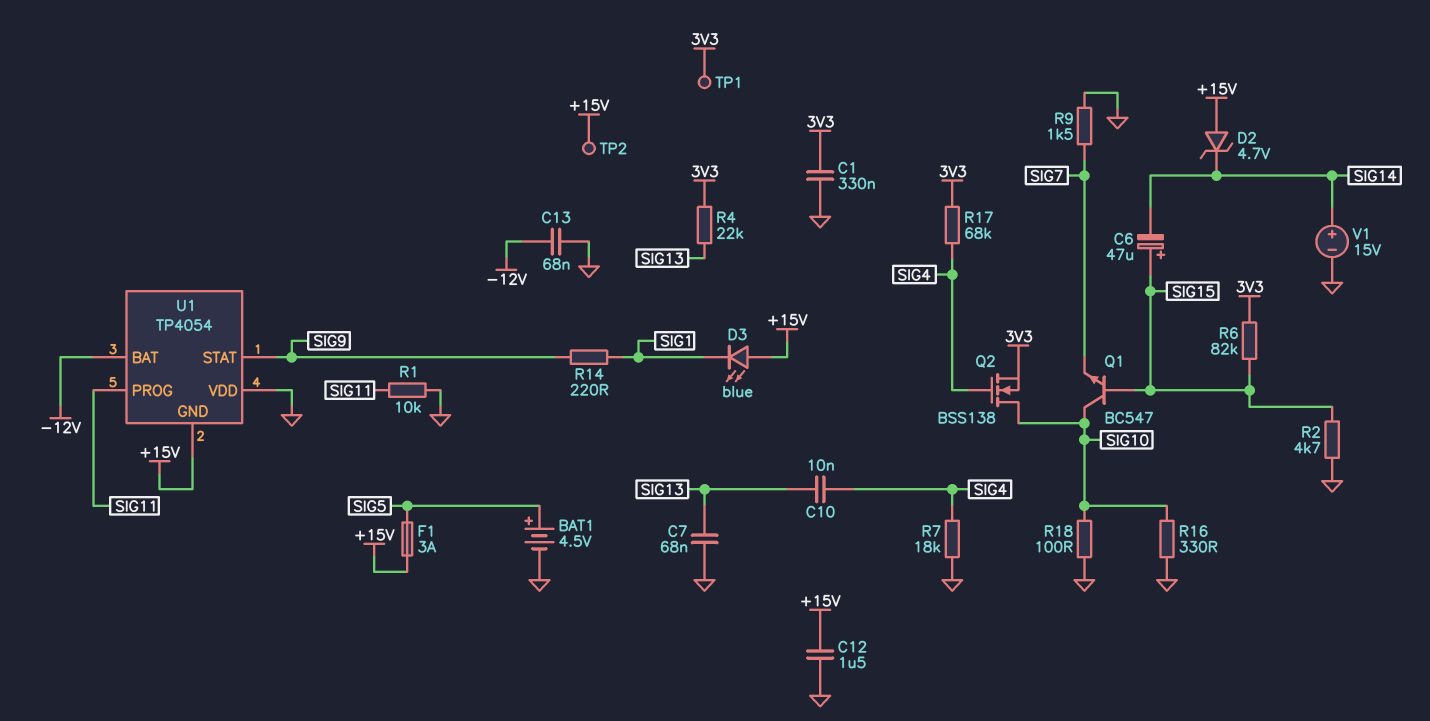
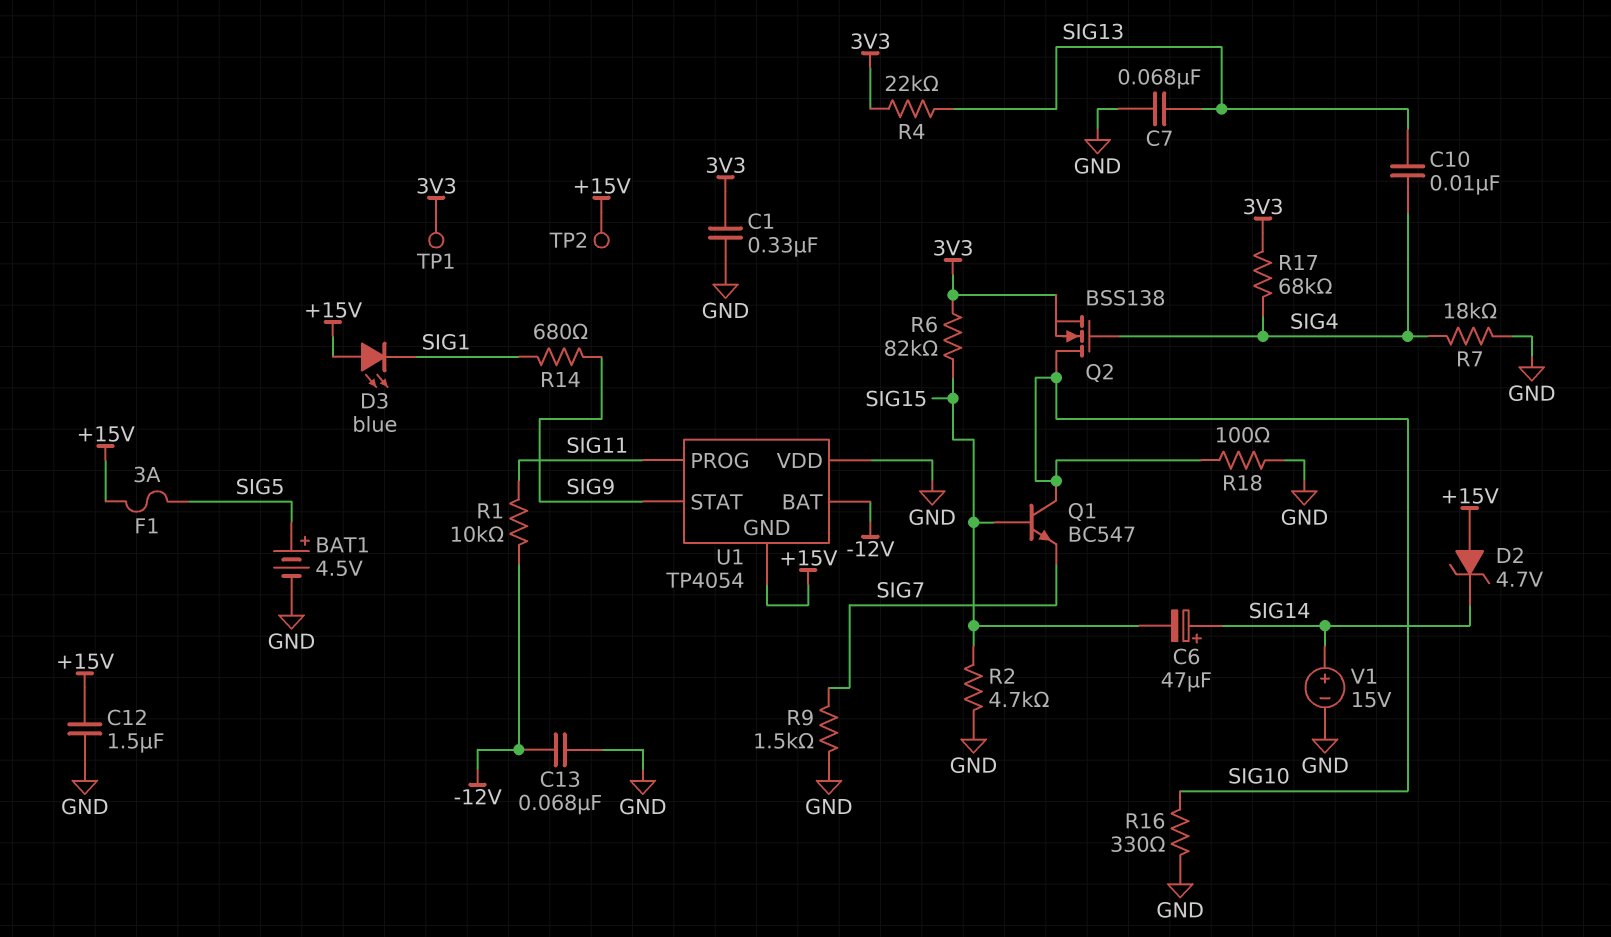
C6: 47uF (plus SIG15, minus SIG14) -> 47uF (plus SIG14, minus SIG15)
R1: 10k (GND, SIG11) -> 10k (-12V, SIG11)
R14: 220 (SIG1, SIG9) -> 680 (SIG1, SIG9)

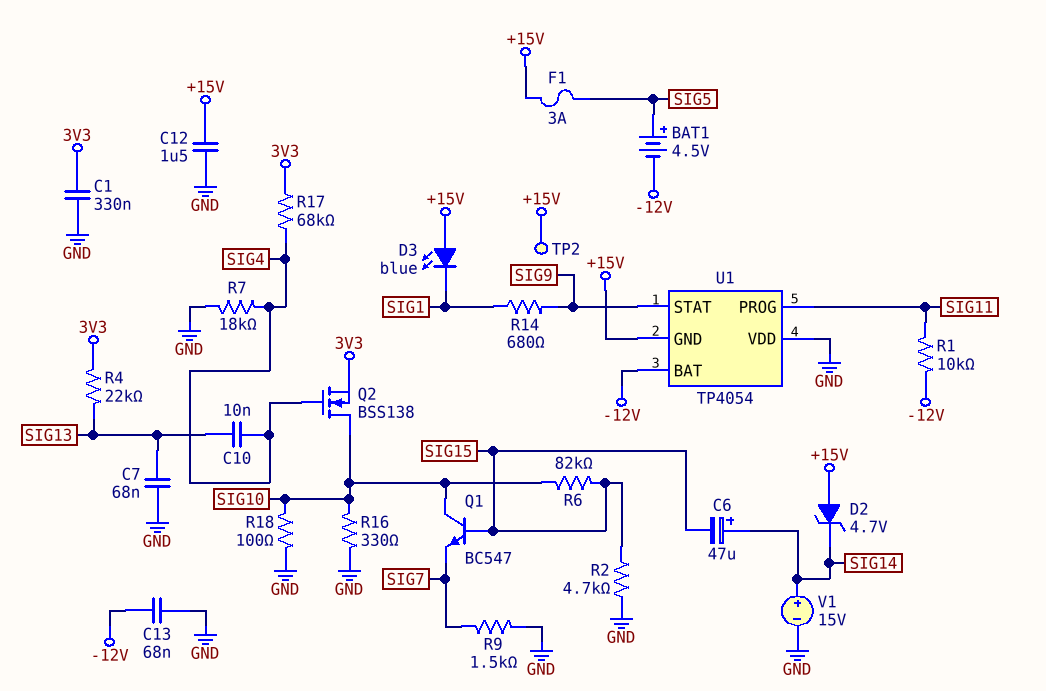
BAT1: 4.5V (plus SIG5, minus GND) -> 4.5V (plus SIG5, minus -12V)
R6: 82k (3V3, SIG15) -> 82k (SIG10, SIG15)
TP1: test point (3V3) -> none

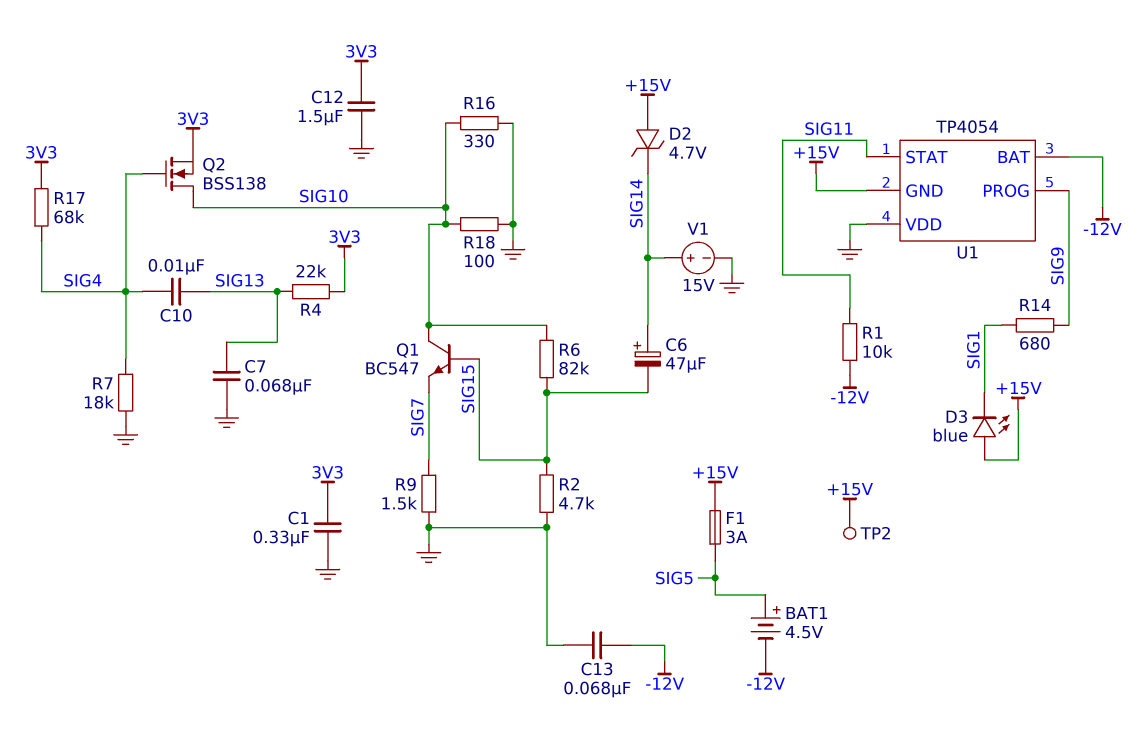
C12: 1.5uF (+15V, GND) -> 1.5uF (3V3, GND)
U1 pin PROG: SIG11 -> SIG9
U1 pin STAT: SIG9 -> SIG11

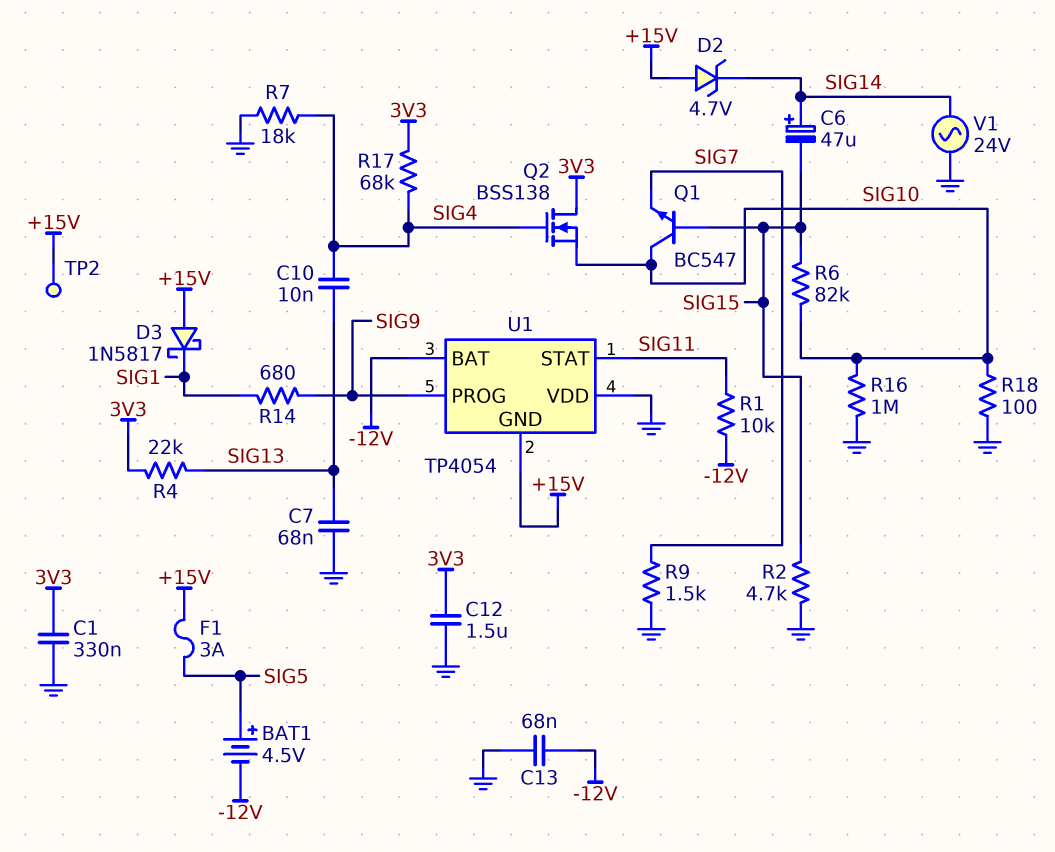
D3: LED blue (A +15V, K SIG1) -> schottky 1N5817 (A +15V, K SIG1)
Q2: NMOS BSS138 (G SIG4, D SIG10, S 3V3) -> NMOS BSS138 (G SIG4, D 3V3, S SIG10)
R16: 330 (GND, SIG10) -> 1M (GND, SIG10)
V1: 15V (plus SIG14, minus GND) -> AC 24V (GND, SIG14)

